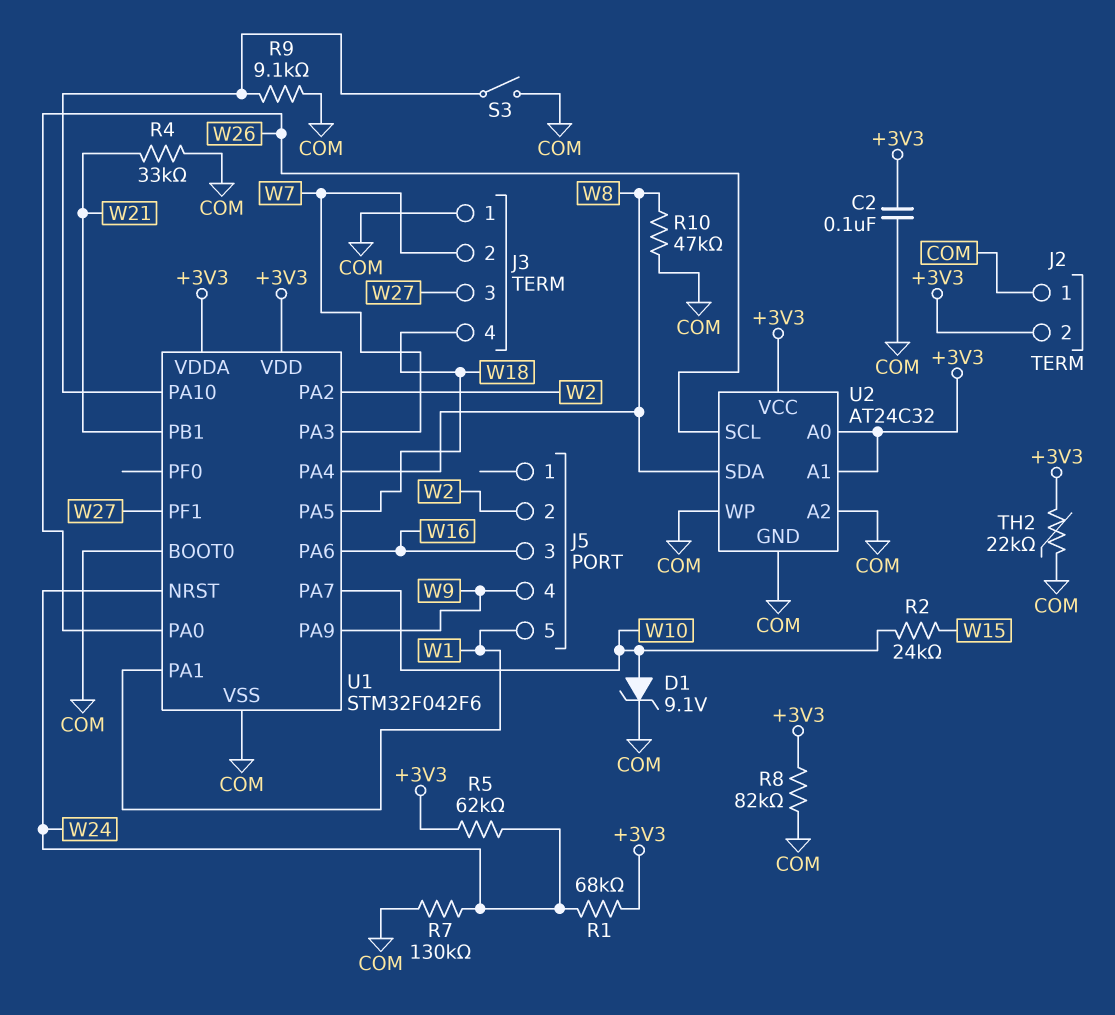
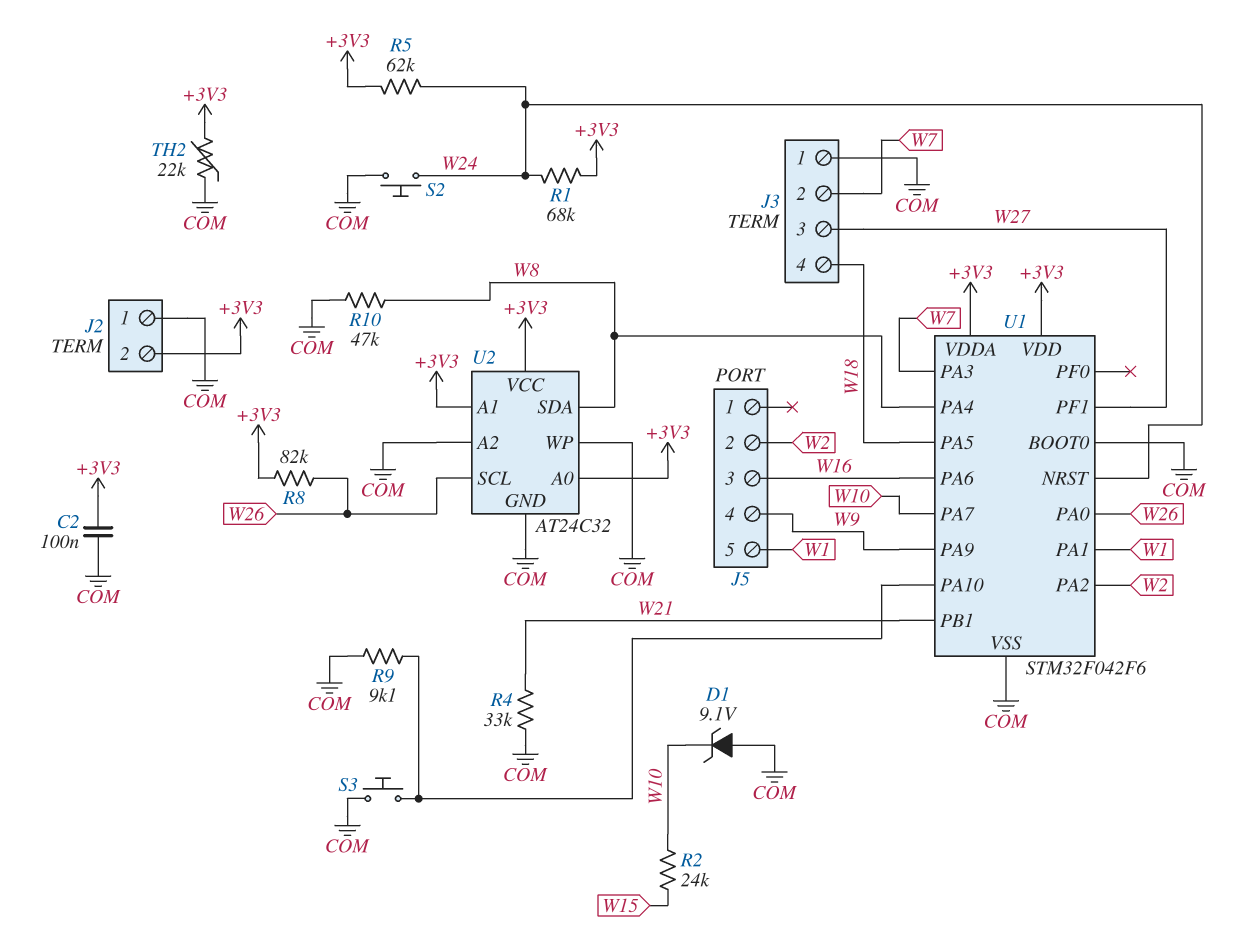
D1: zener 9.1V (A W10, K COM) -> zener 9.1V (A COM, K W10)
R7: 130k (COM, W24) -> none
R8: 82k (+3V3, COM) -> 82k (+3V3, W26)
S2: none -> button (COM, W24)
S3: switch (COM, U1/PA10) -> button (COM, U1/PA10)

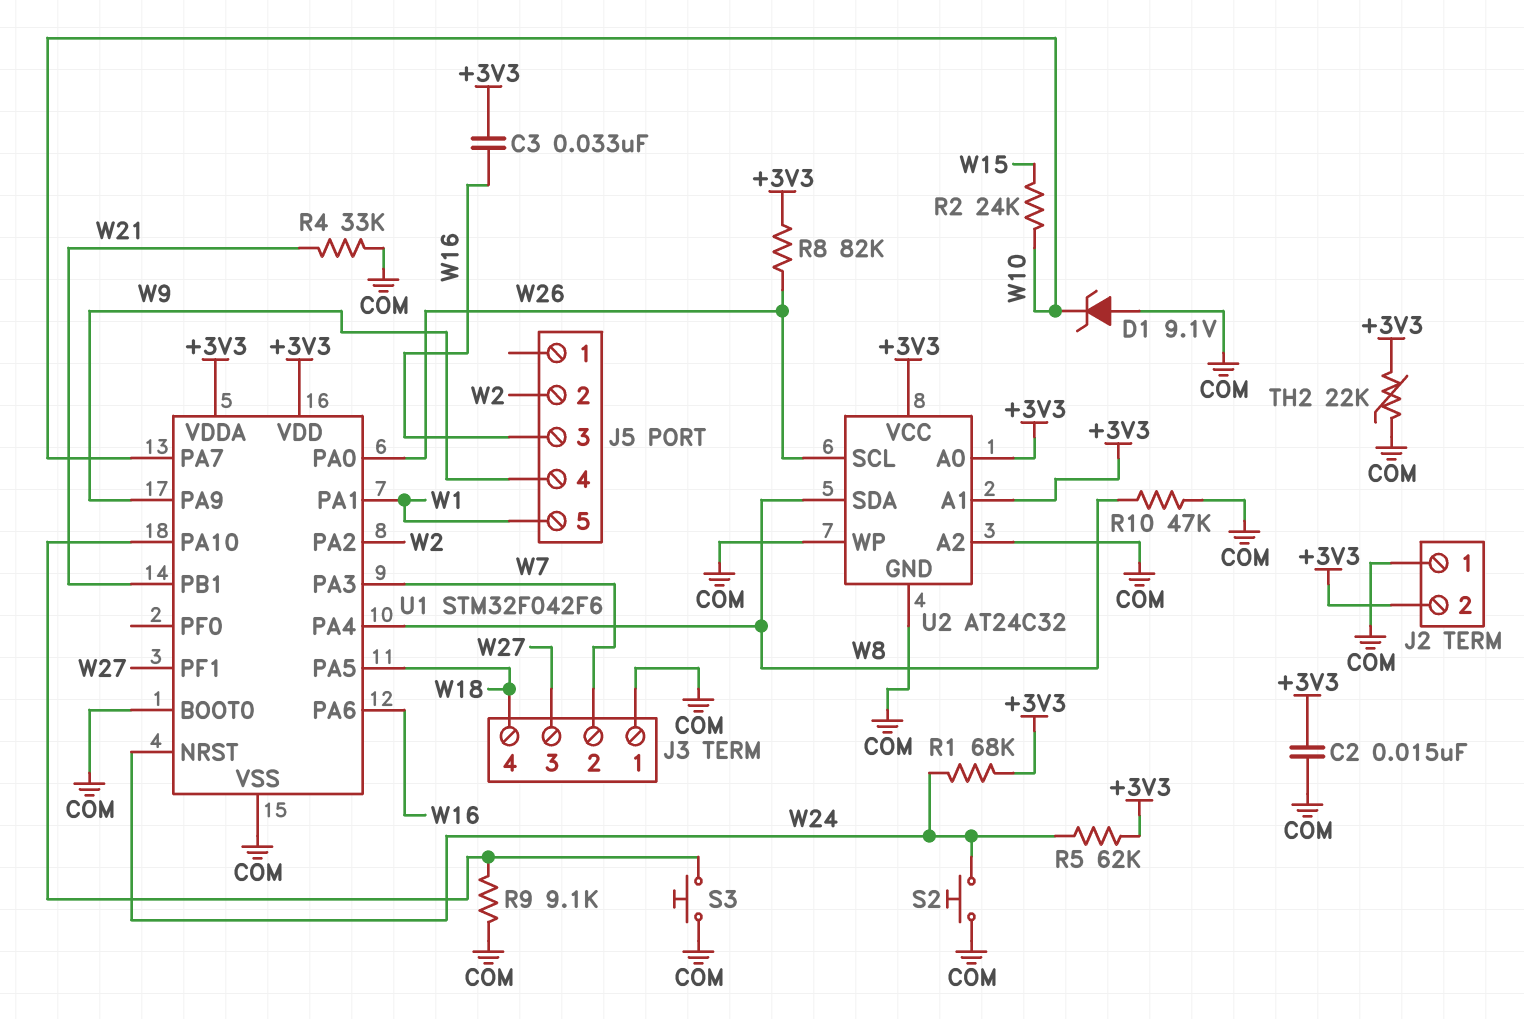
C2: 100nF (+3V3, COM) -> 15nF (+3V3, COM)
C3: none -> 33nF (+3V3, W16)

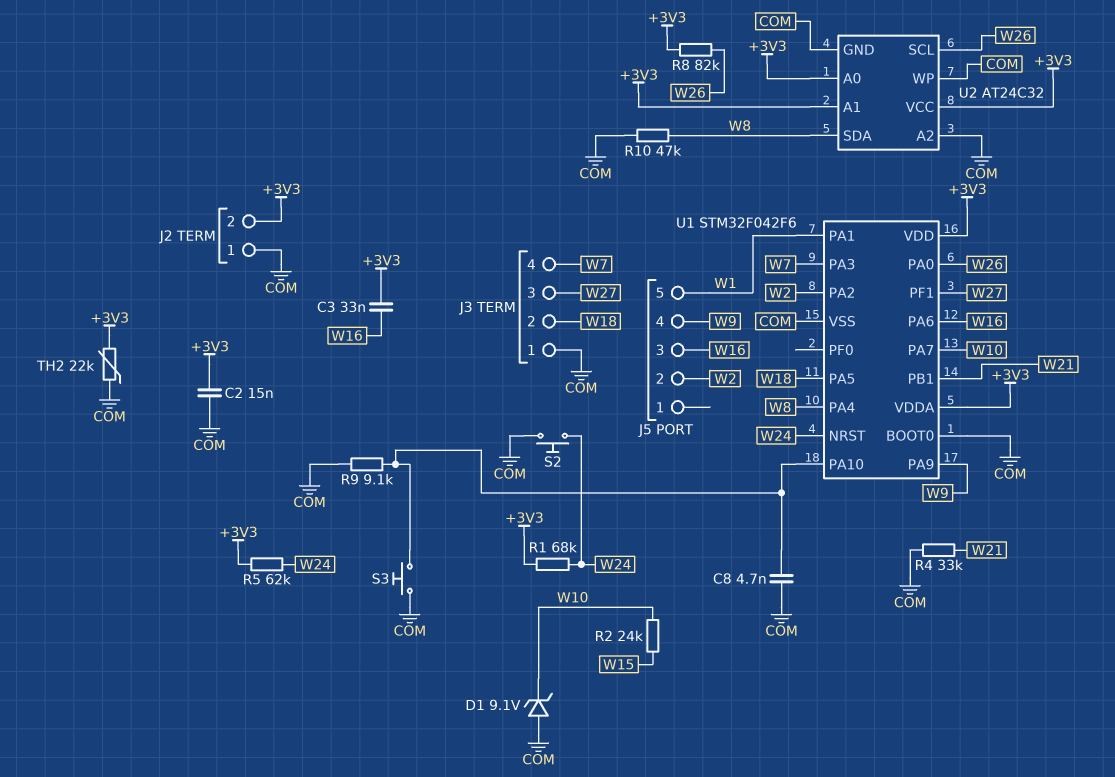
C8: none -> 4.7nF (COM, U1/PA10)
J3 pin 2: W7 -> W18
J3 pin 4: W18 -> W7

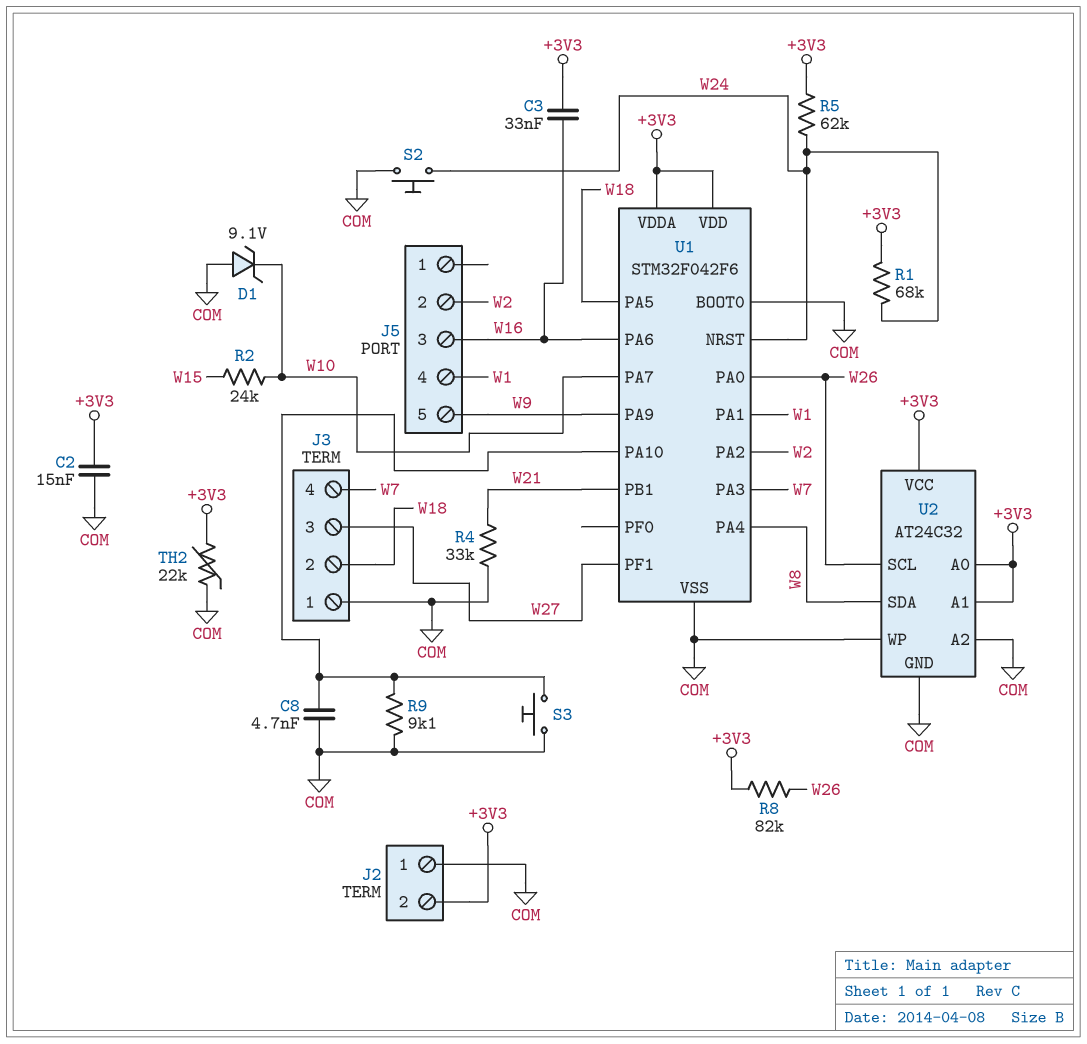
J5 pin 4: W9 -> W1
J5 pin 5: W1 -> W9
R10: 47k (COM, W8) -> none

